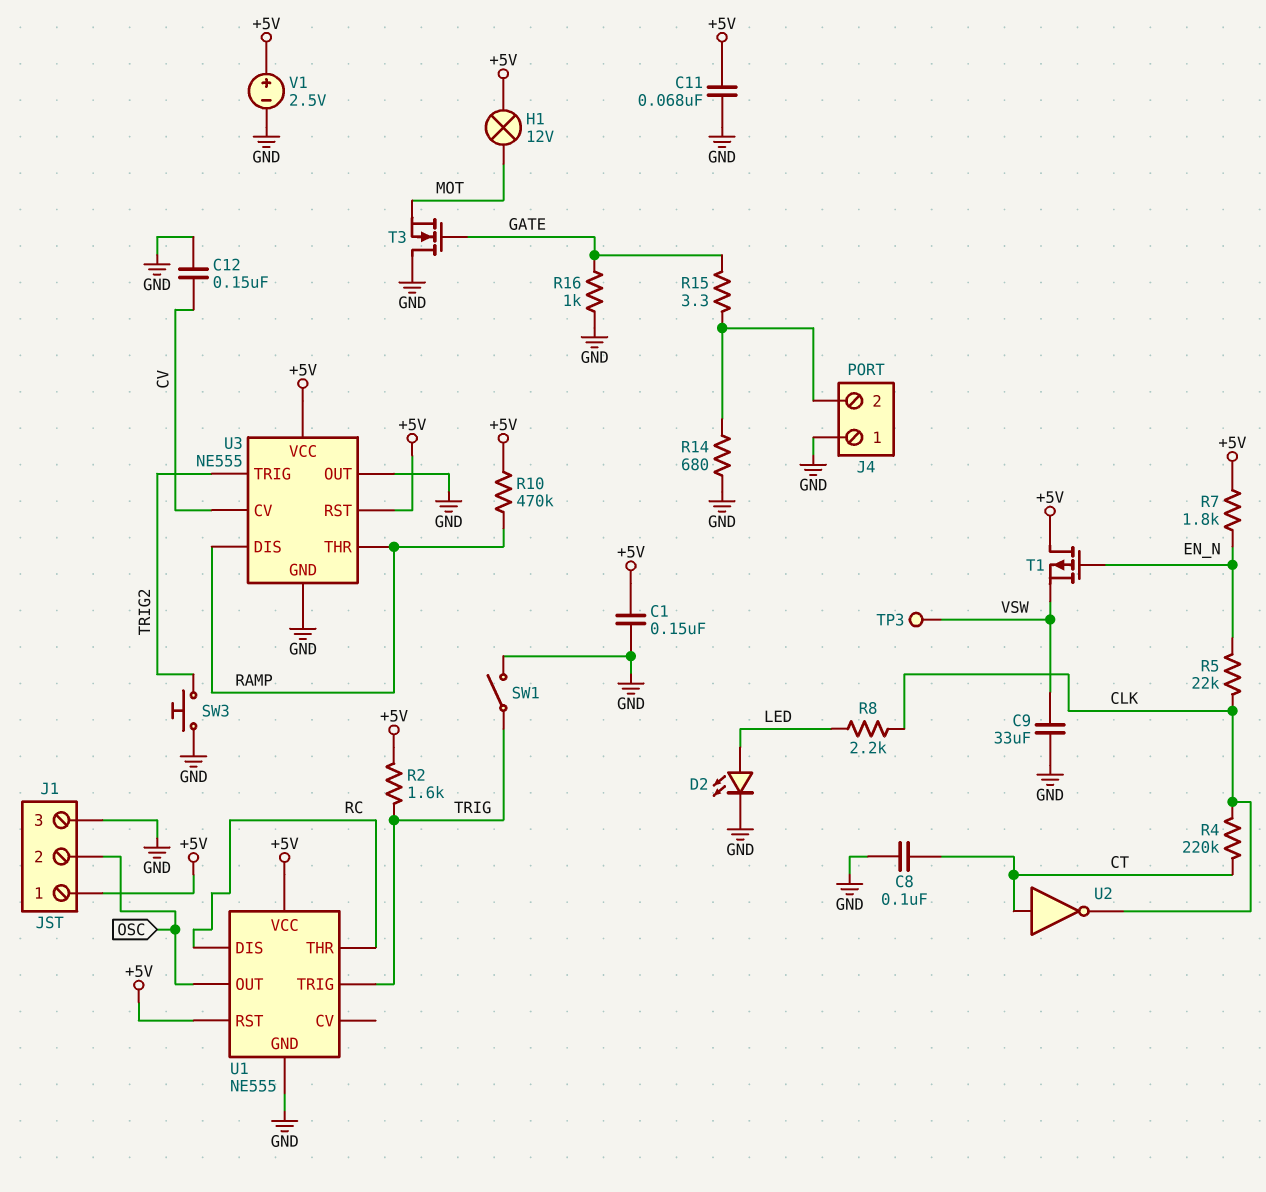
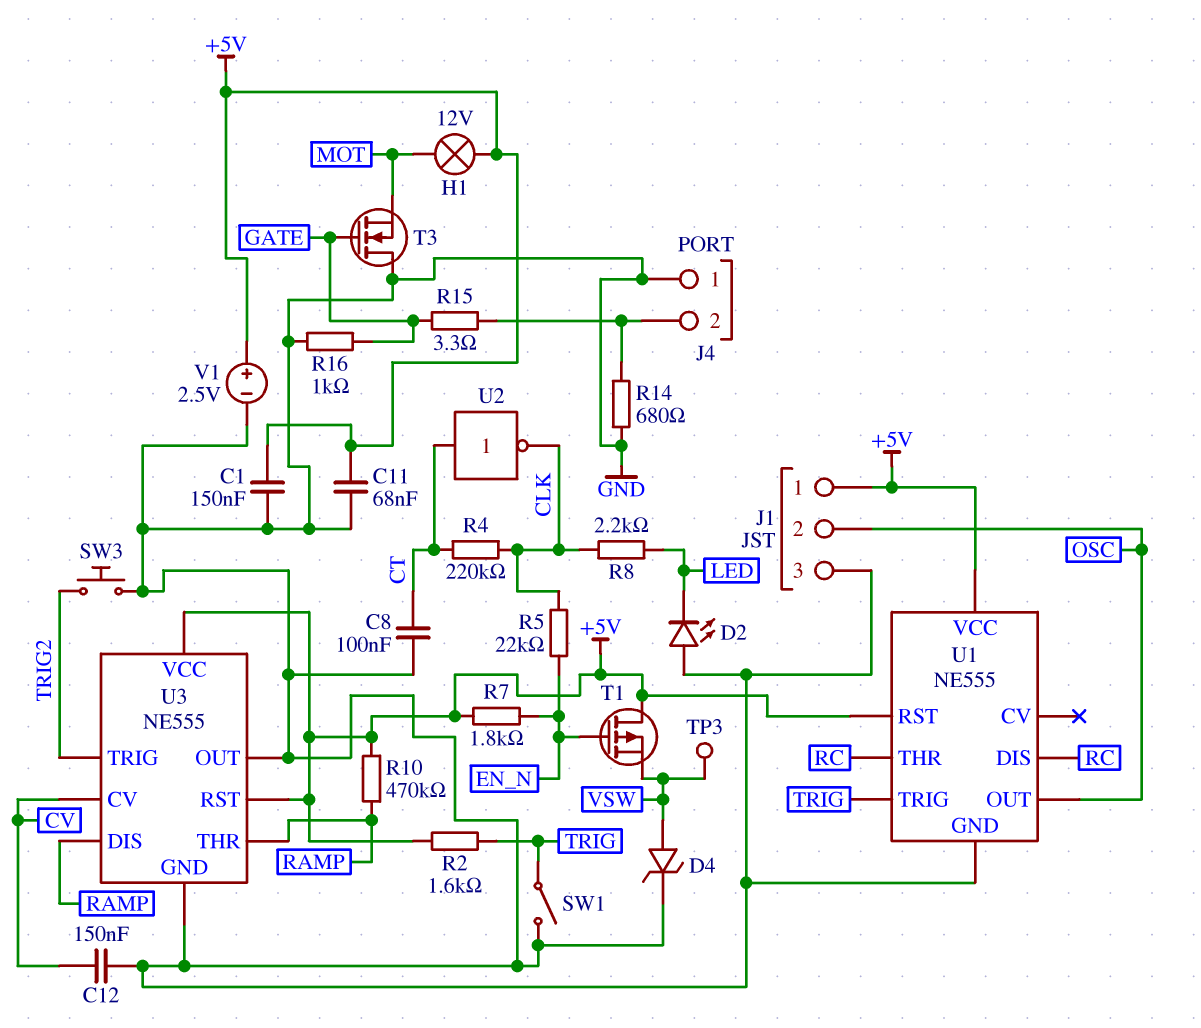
C9: 33uF (GND, VSW) -> none
D2: LED (A LED, K GND) -> LED (A GND, K LED)
D4: none -> zener (A VSW, K GND)

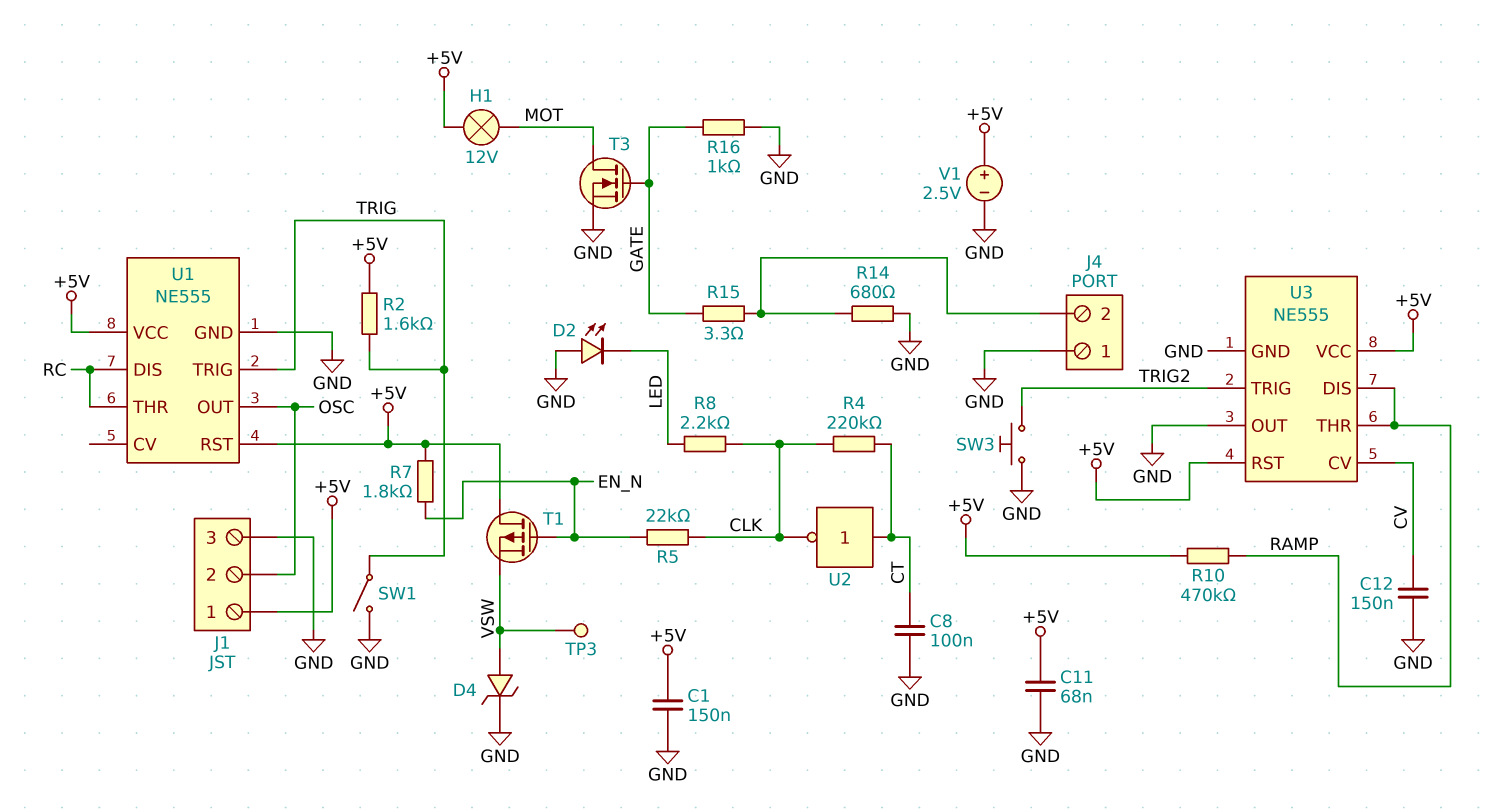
T3: NMOS (G GATE, D GND, S MOT) -> NMOS (G GATE, D MOT, S GND)

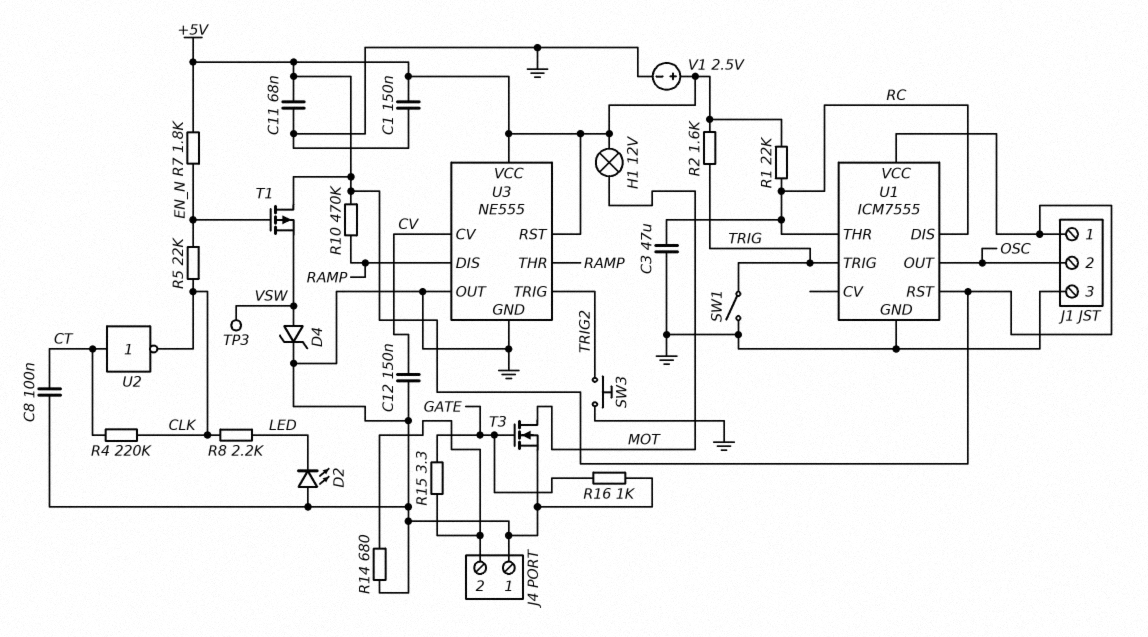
C3: none -> 47uF (GND, RC)
R1: none -> 22k (+5V, RC)
U1: NE555 -> ICM7555

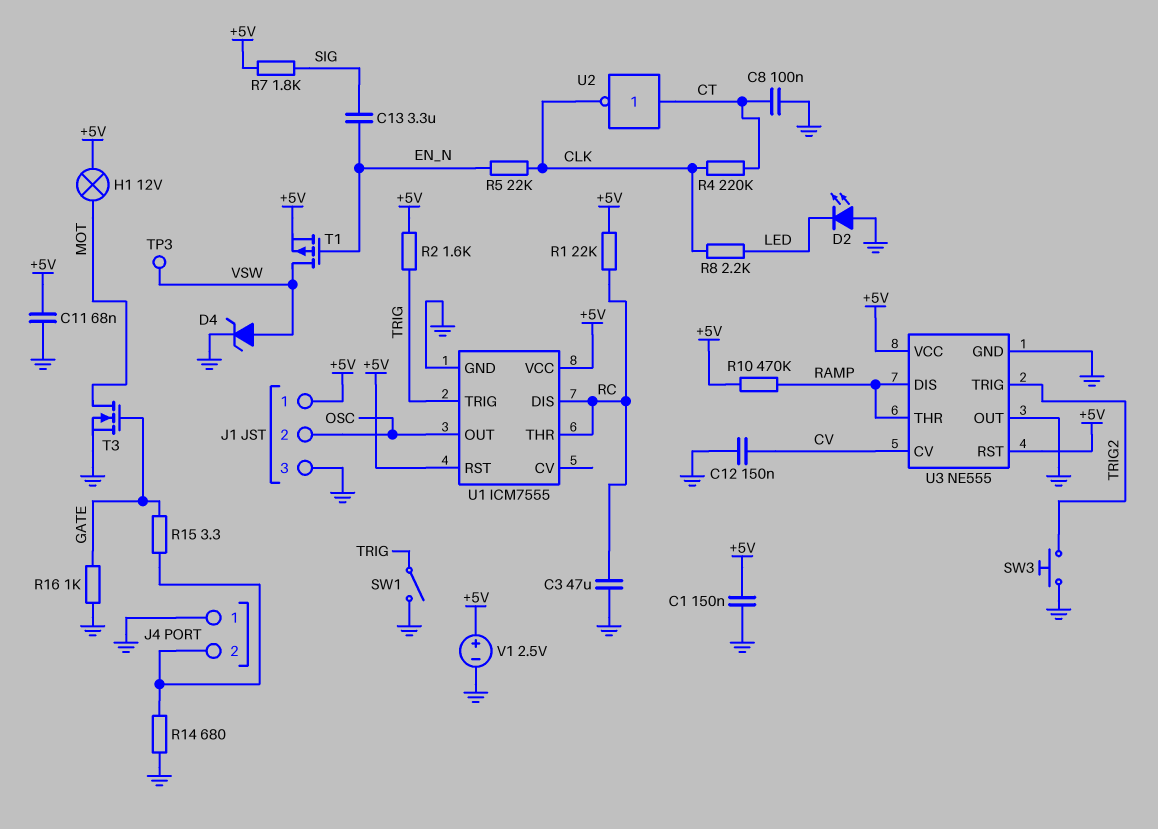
C13: none -> 3.3uF (EN_N, SIG)
R7: 1.8k (+5V, EN_N) -> 1.8k (+5V, SIG)
T1: PMOS (G EN_N, D +5V, S VSW) -> PMOS (G EN_N, D VSW, S +5V)

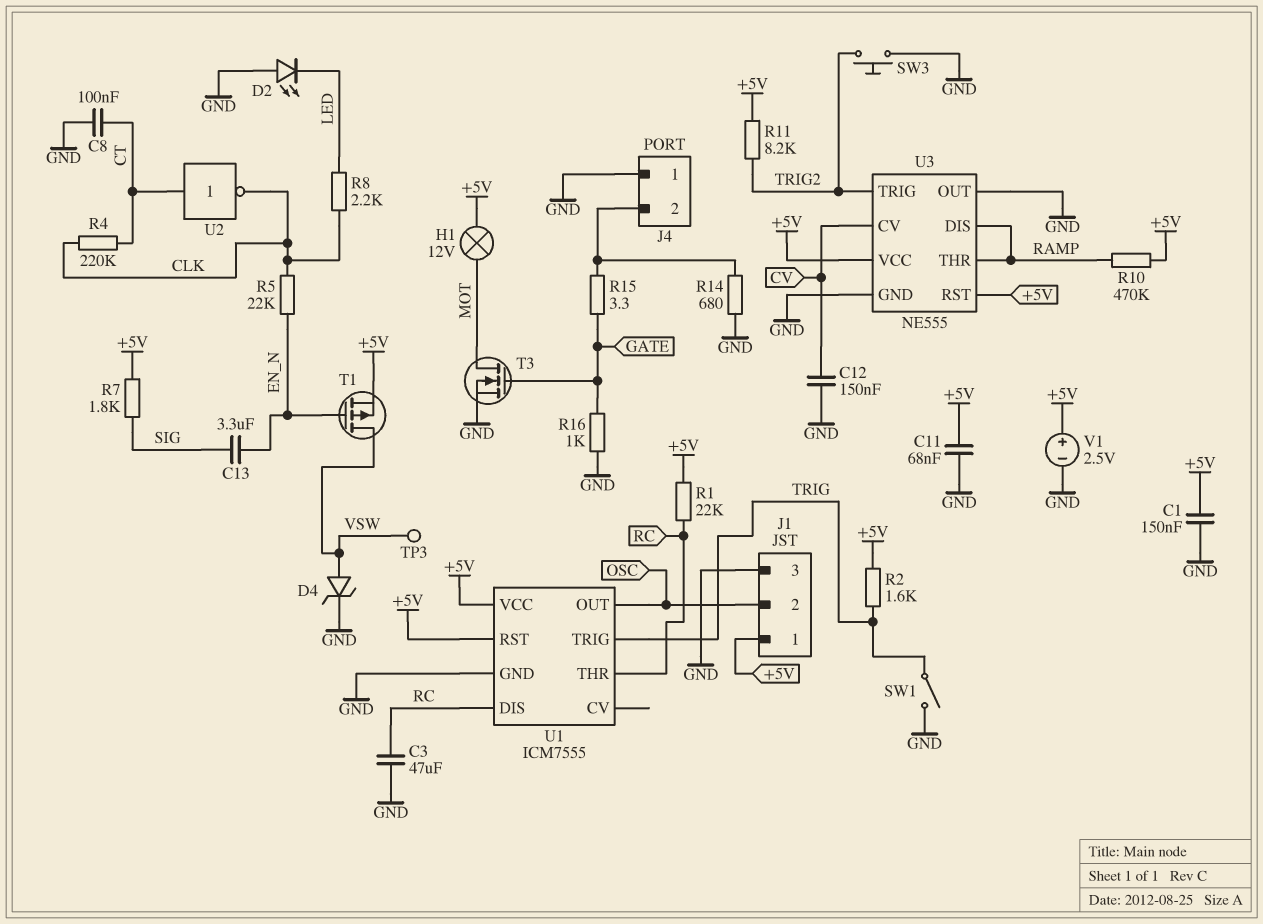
R11: none -> 8.2k (+5V, TRIG2)

